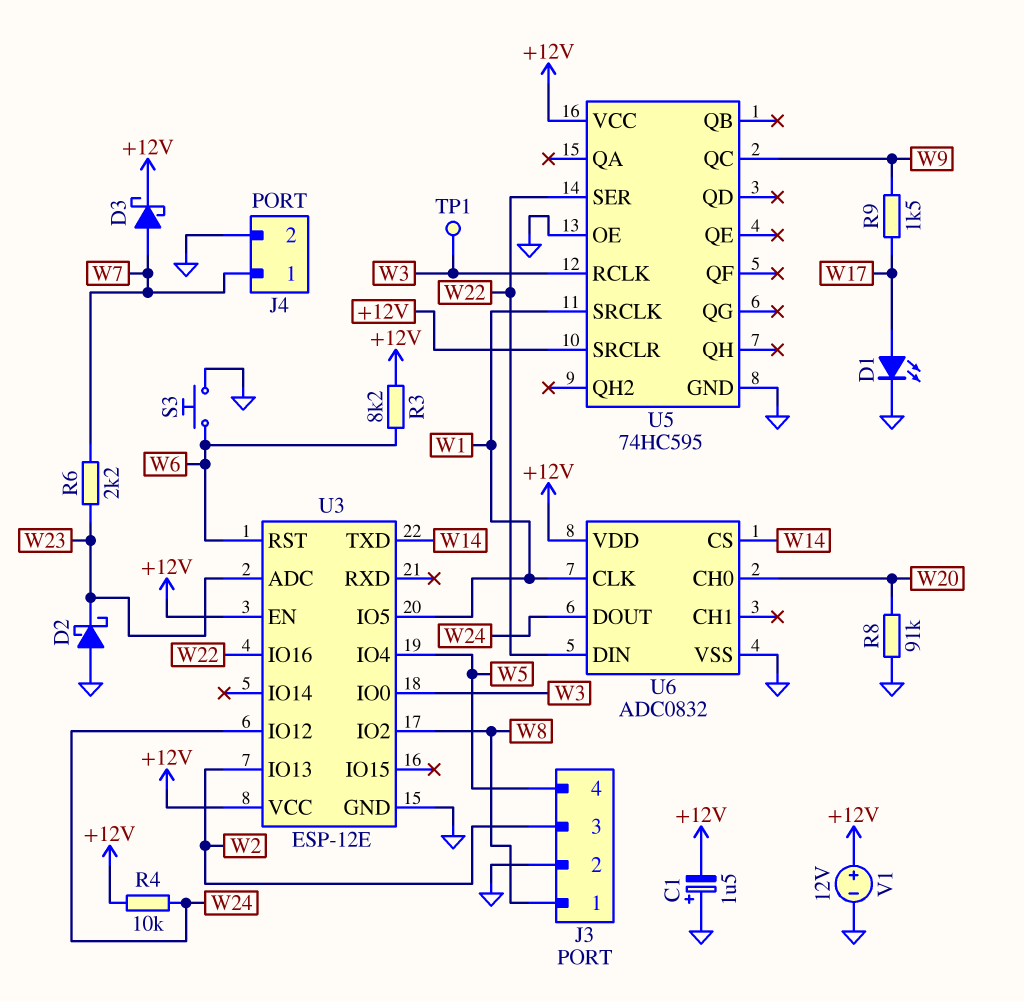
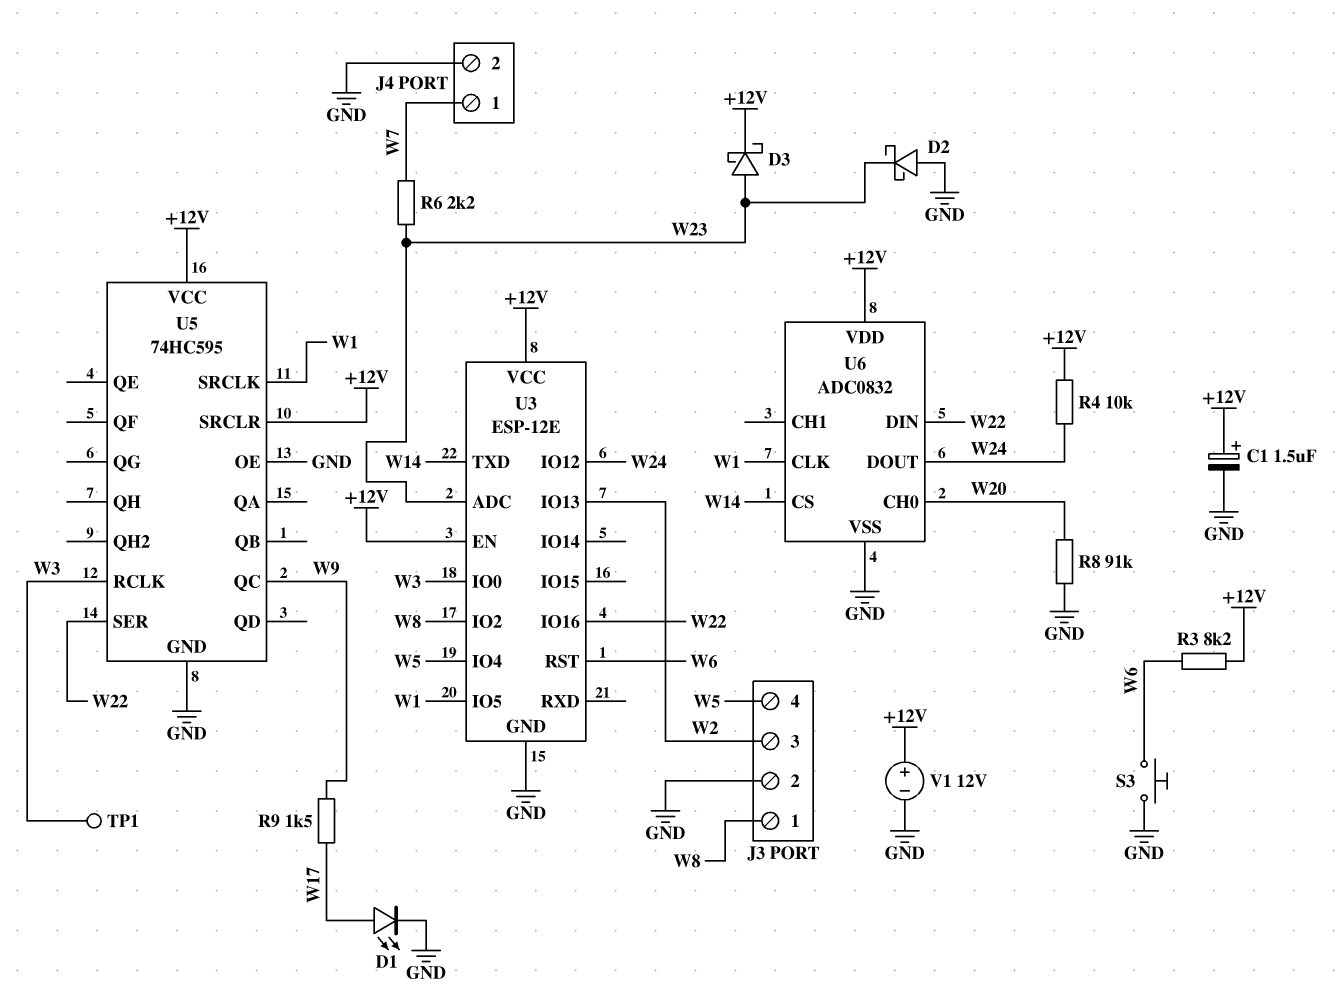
C1: 1.5uF (plus GND, minus +12V) -> 1.5uF (plus +12V, minus GND)
D3: schottky (A W7, K +12V) -> schottky (A W23, K +12V)

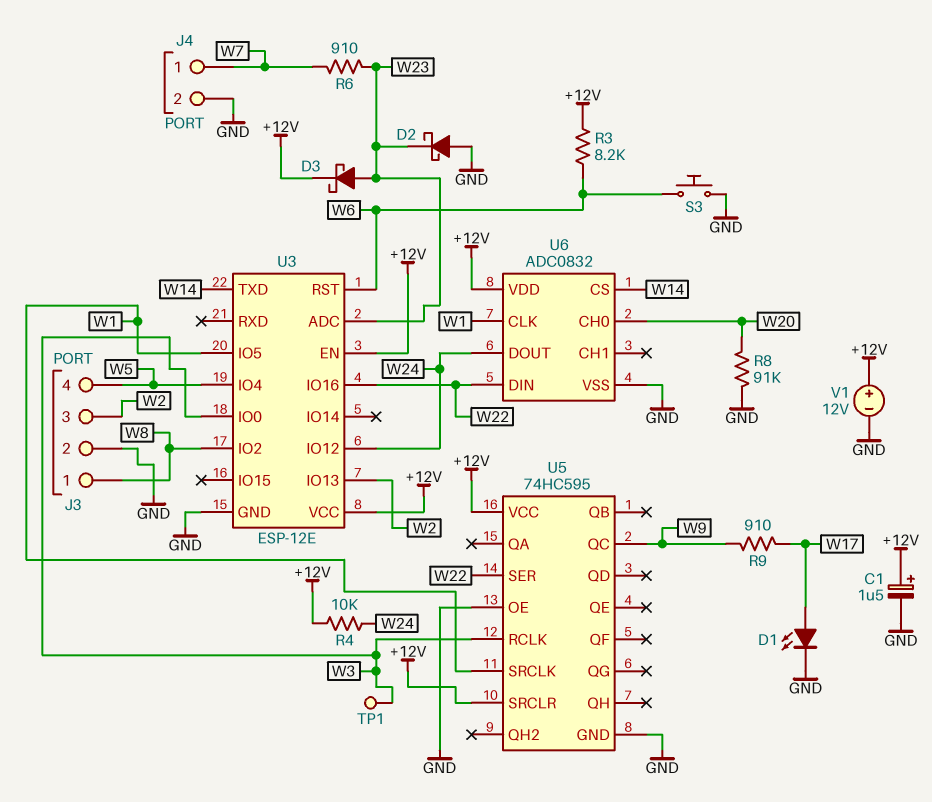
R6: 2.2k (W7, W23) -> 910 (W7, W23)
R9: 1.5k (W9, W17) -> 910 (W9, W17)

